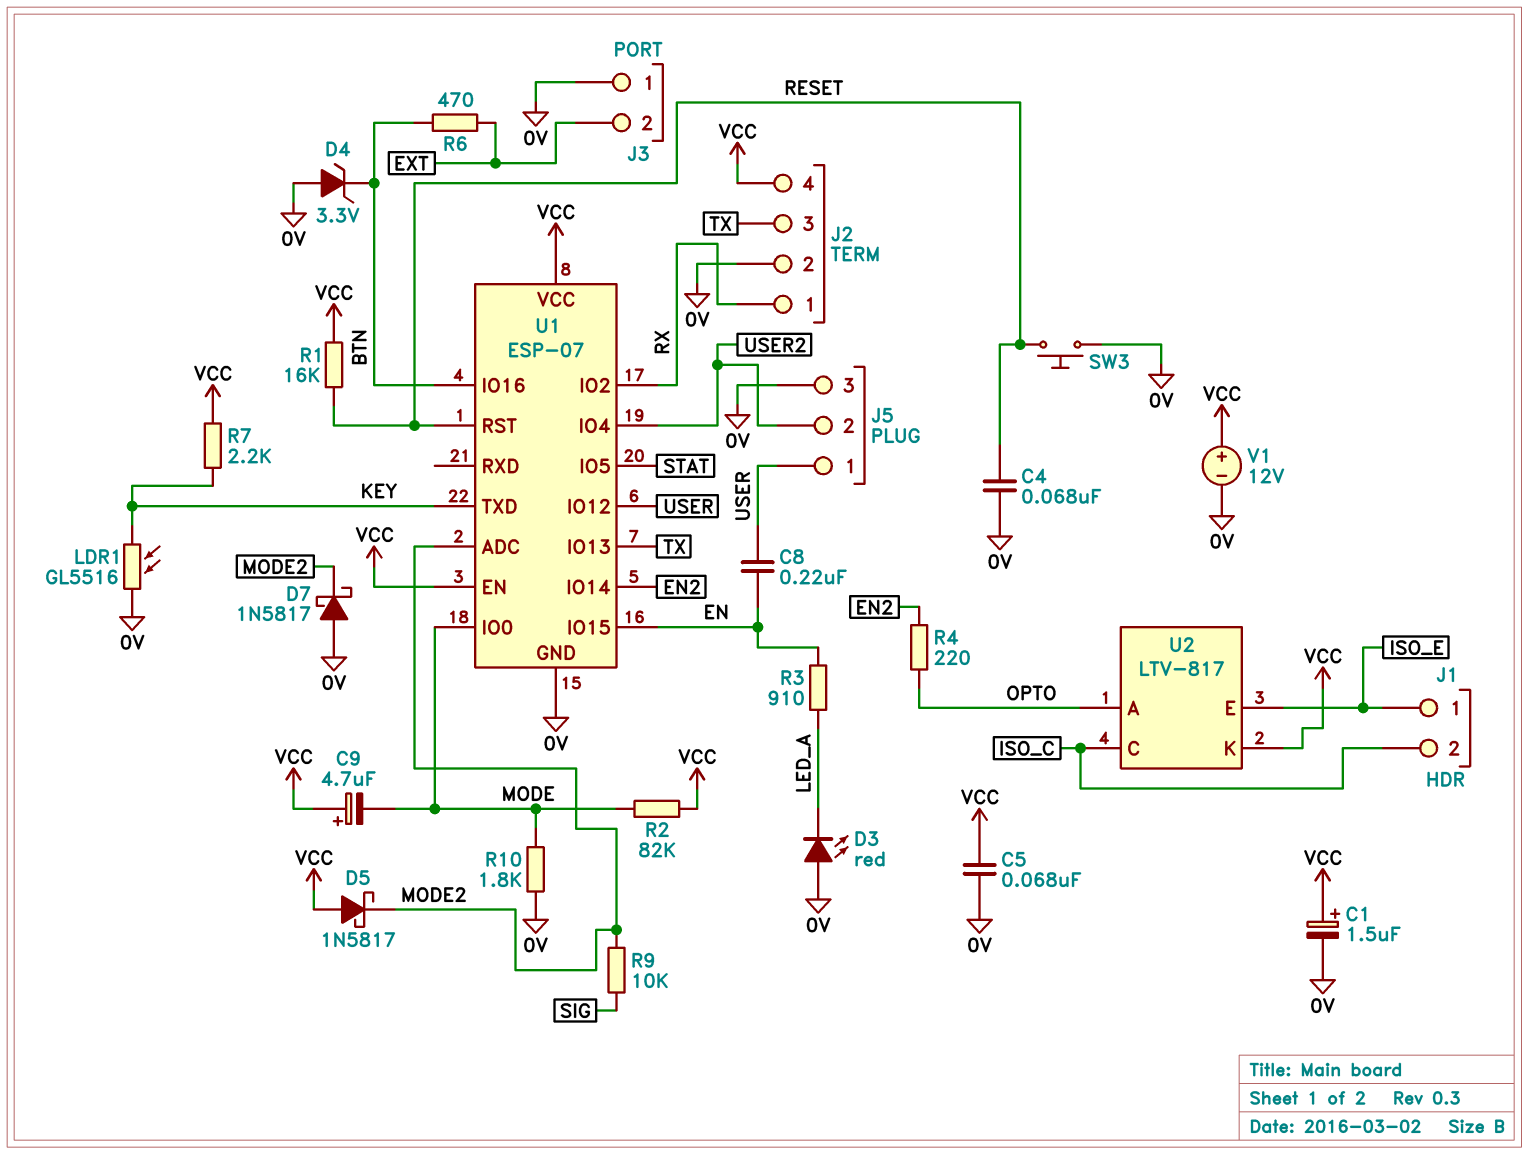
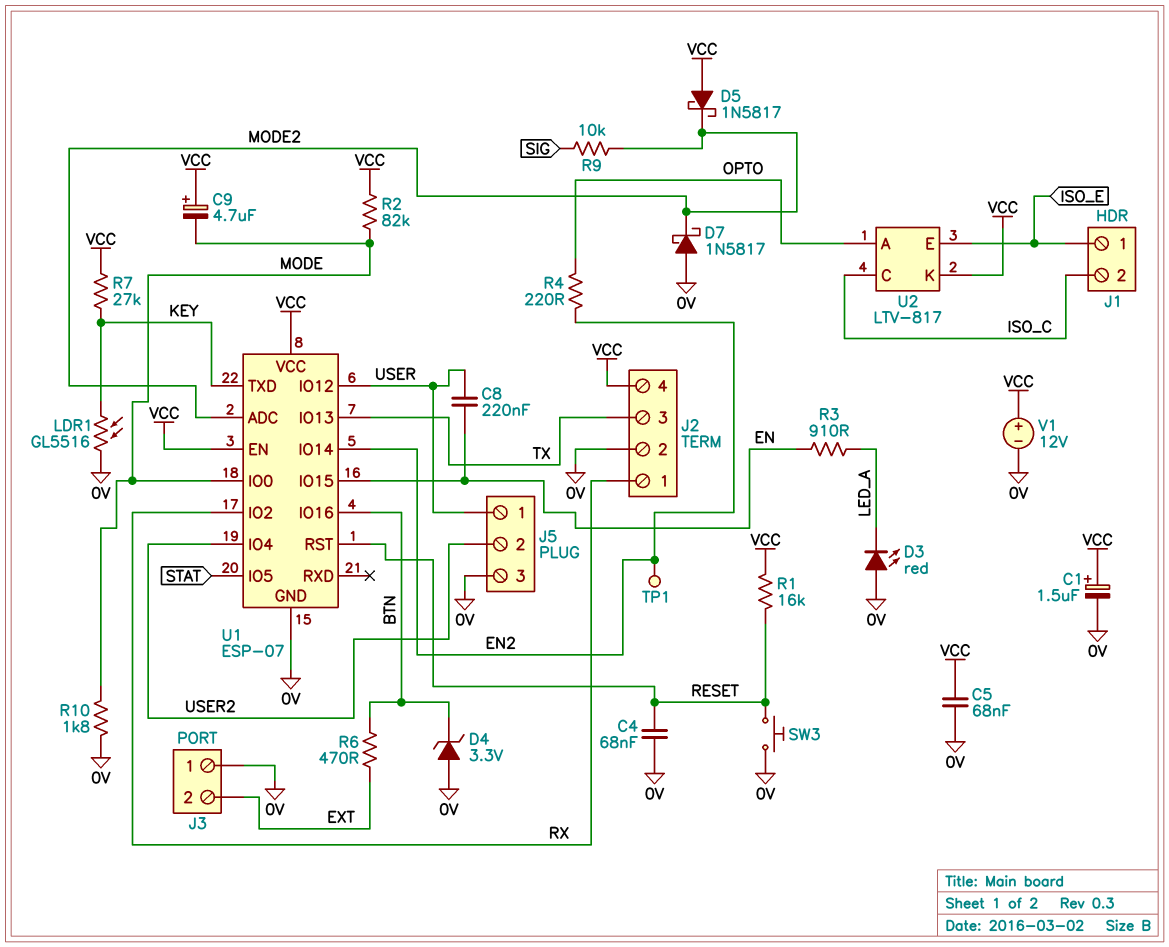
R7: 2.2k (KEY, VCC) -> 27k (KEY, VCC)
TP1: none -> test point (EN2)

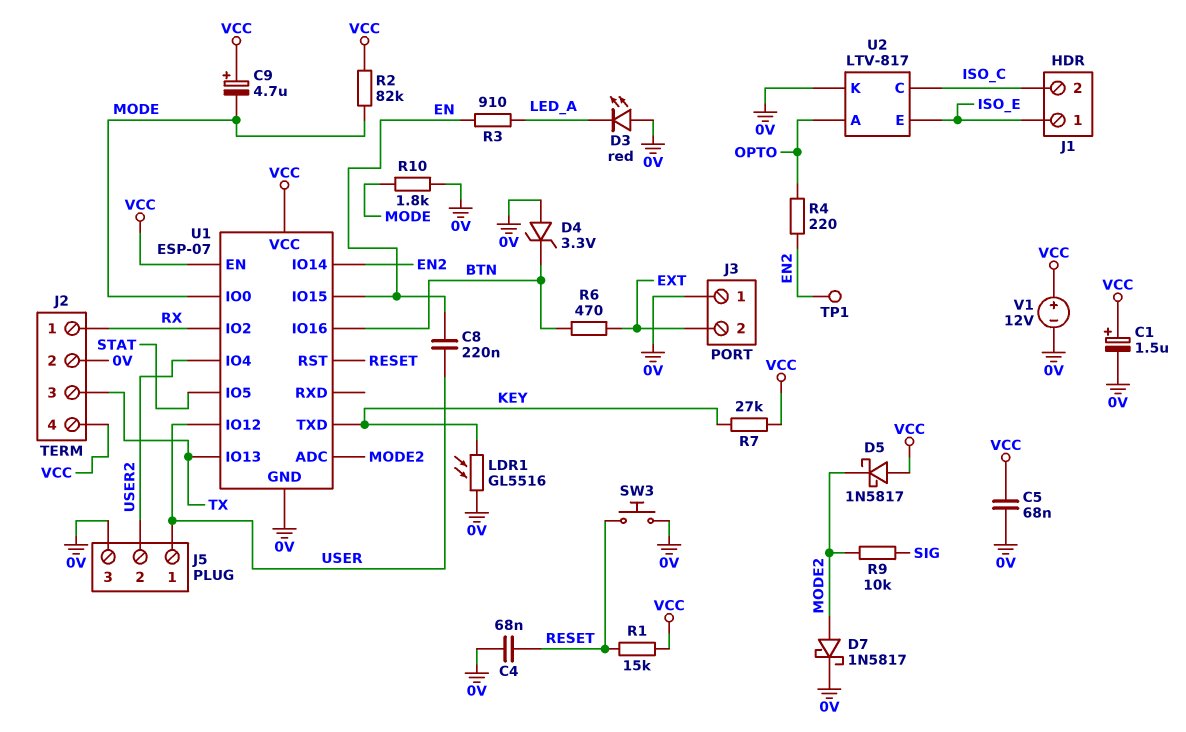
D7: schottky 1N5817 (A 0V, K MODE2) -> schottky 1N5817 (A MODE2, K 0V)
R1: 16k (RESET, VCC) -> 15k (RESET, VCC)
U2 pin K: VCC -> 0V

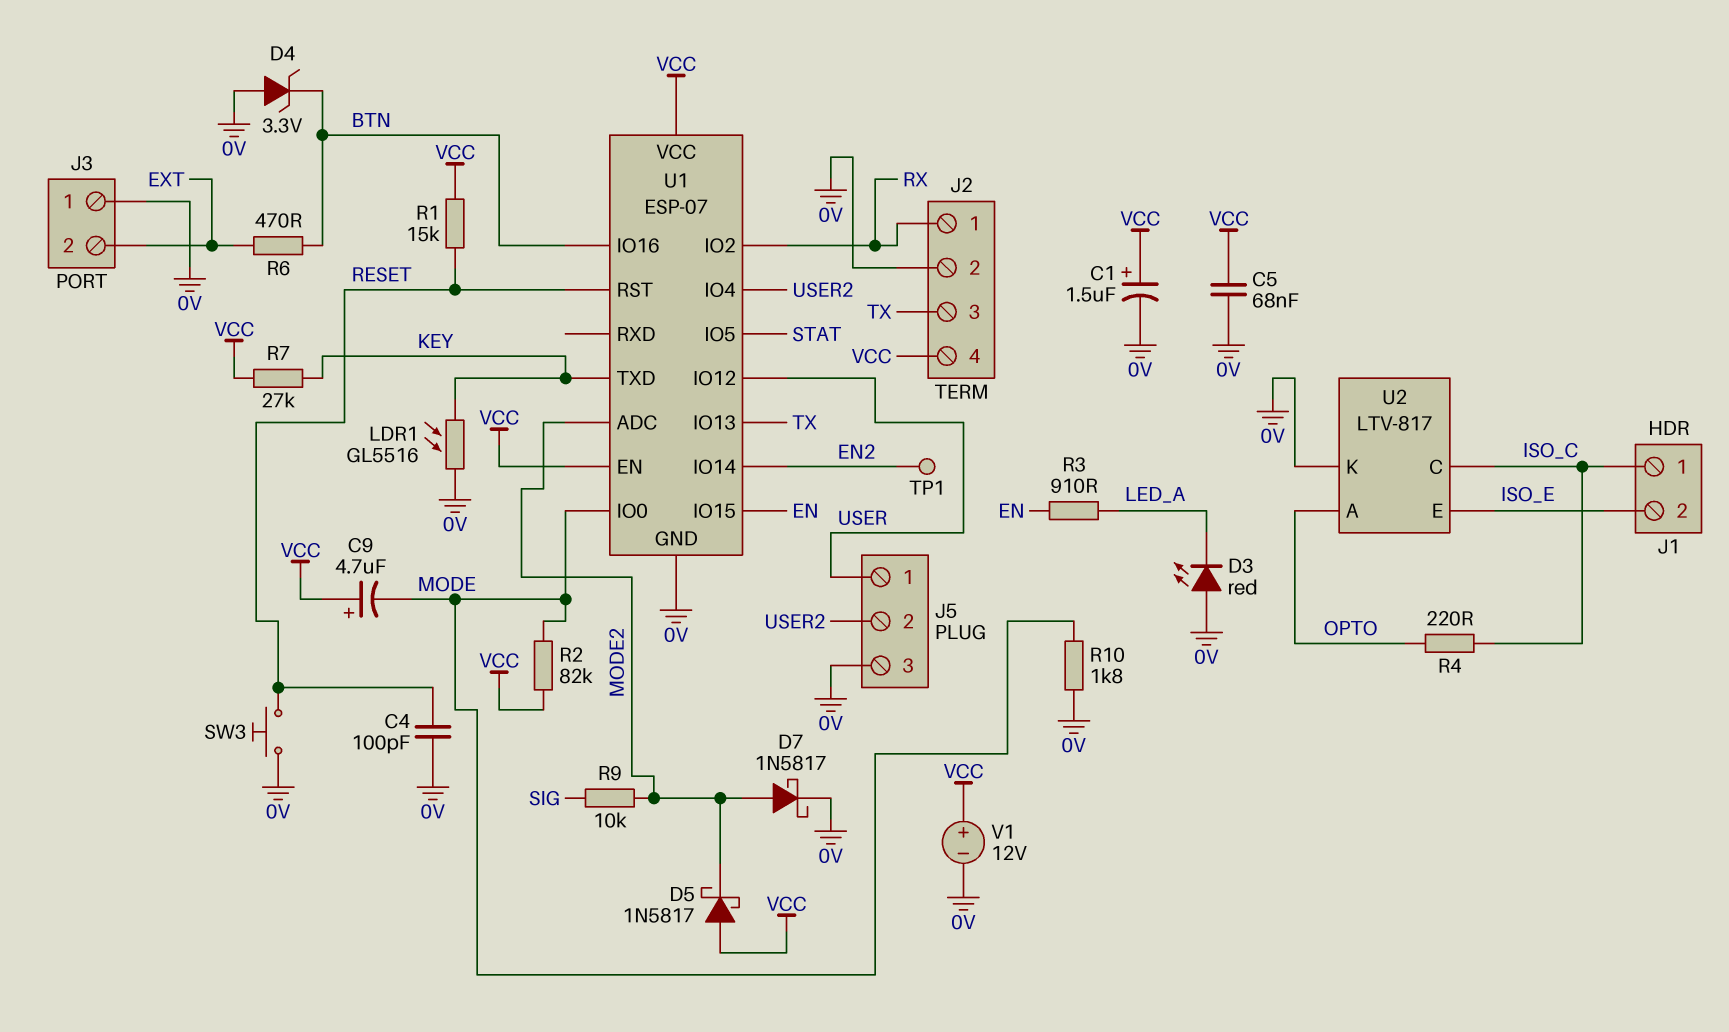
C4: 68nF (0V, RESET) -> 100pF (0V, RESET)
C8: 220nF (EN, USER) -> none
J1 pin 1: ISO_E -> ISO_C
J1 pin 2: ISO_C -> ISO_E
R4: 220 (EN2, OPTO) -> 220 (ISO_C, OPTO)

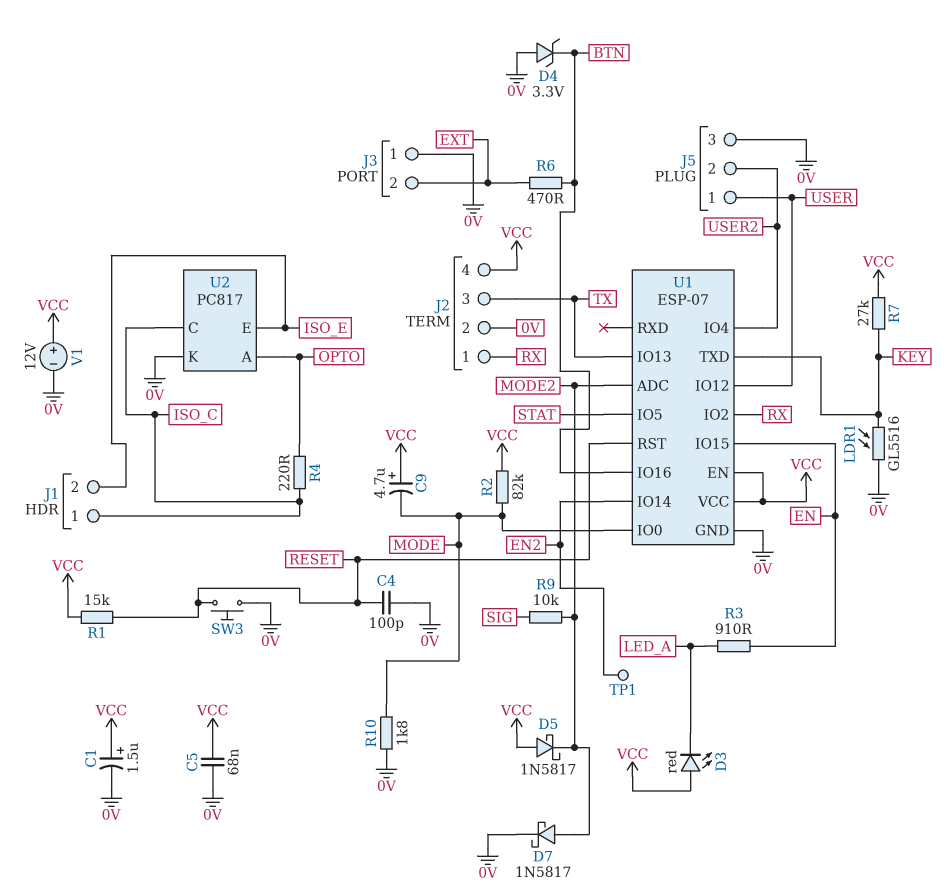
D3: LED red (A 0V, K LED_A) -> LED red (A VCC, K LED_A)
U2: LTV-817 -> PC817

